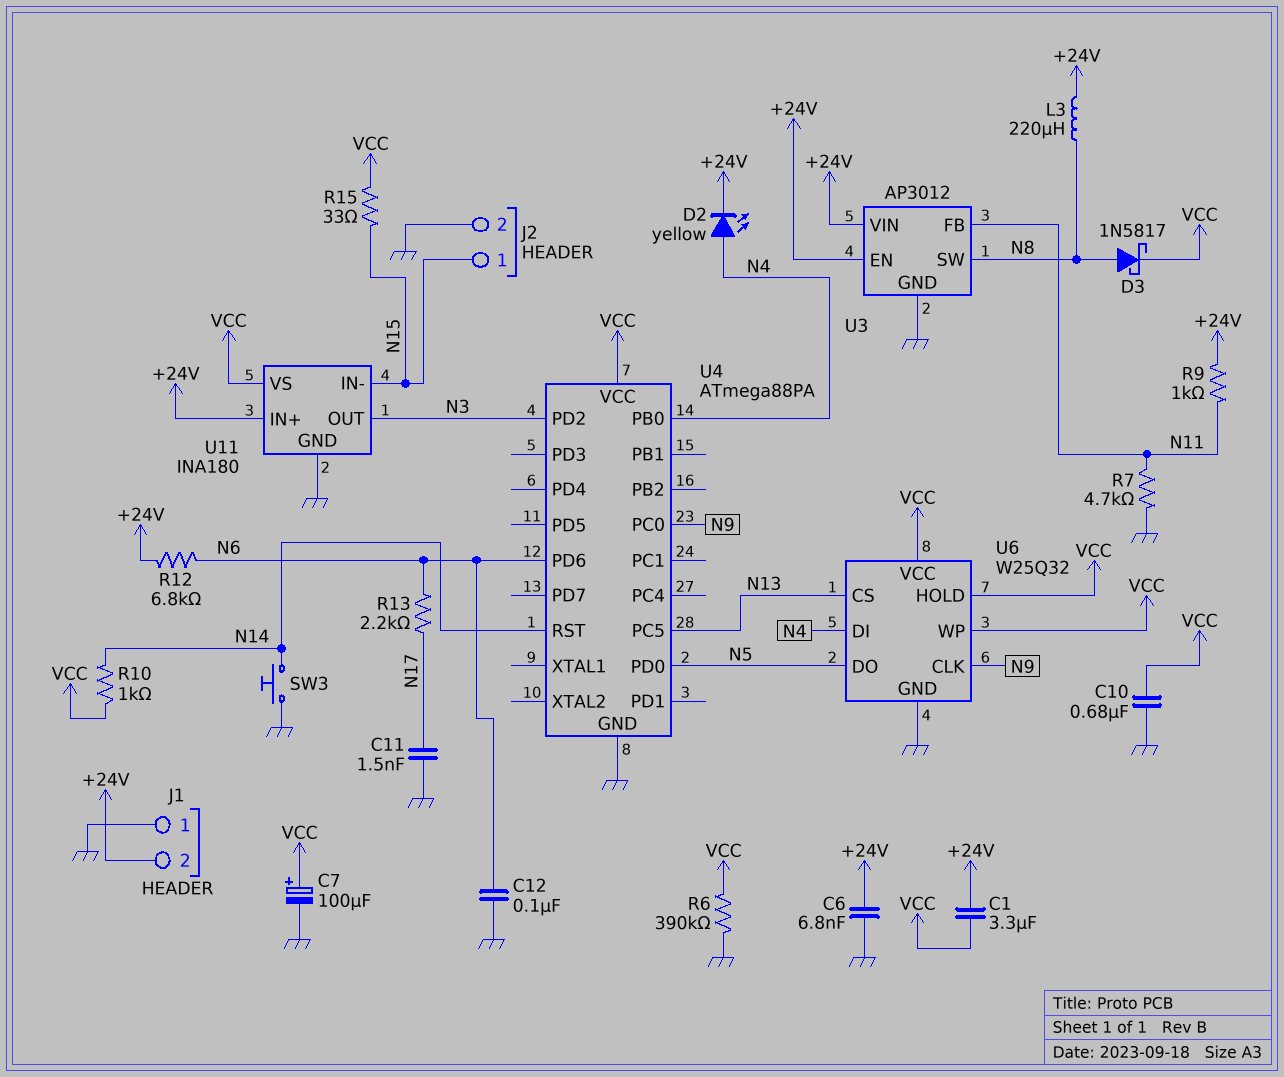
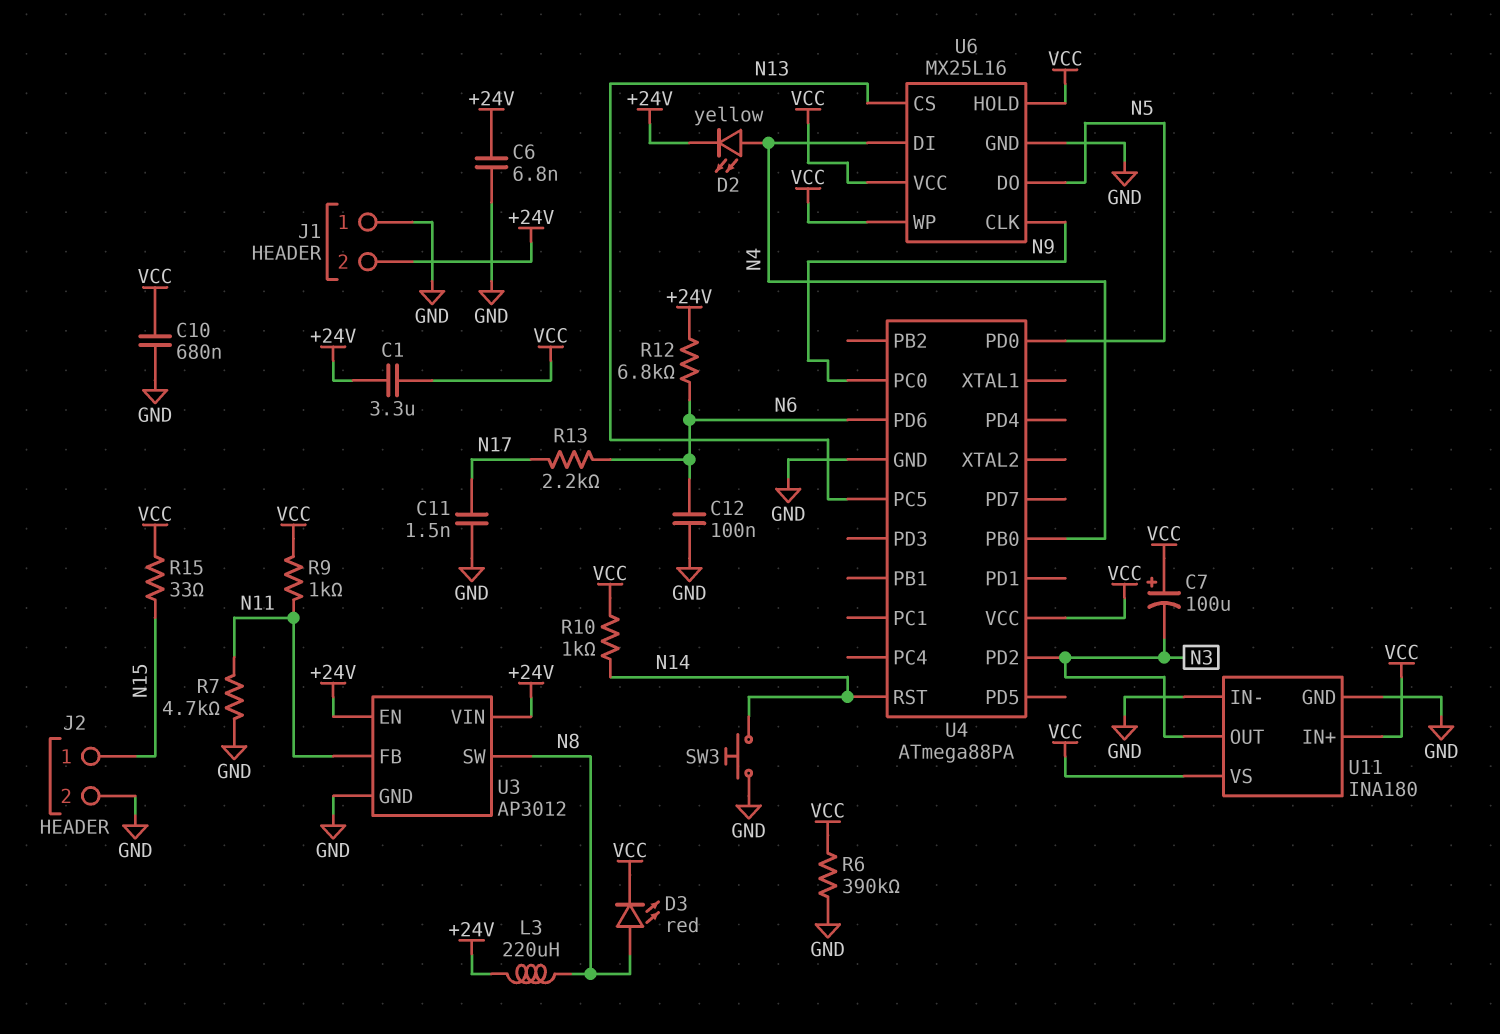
C7: 100uF (plus VCC, minus GND) -> 100uF (plus VCC, minus N3)
D3: schottky 1N5817 (A N8, K VCC) -> LED red (A N8, K VCC)
R9: 1k (+24V, N11) -> 1k (N11, VCC)
U6: W25Q32 -> MX25L16
U11 pin IN+: +24V -> VCC
U11 pin IN-: N15 -> GND

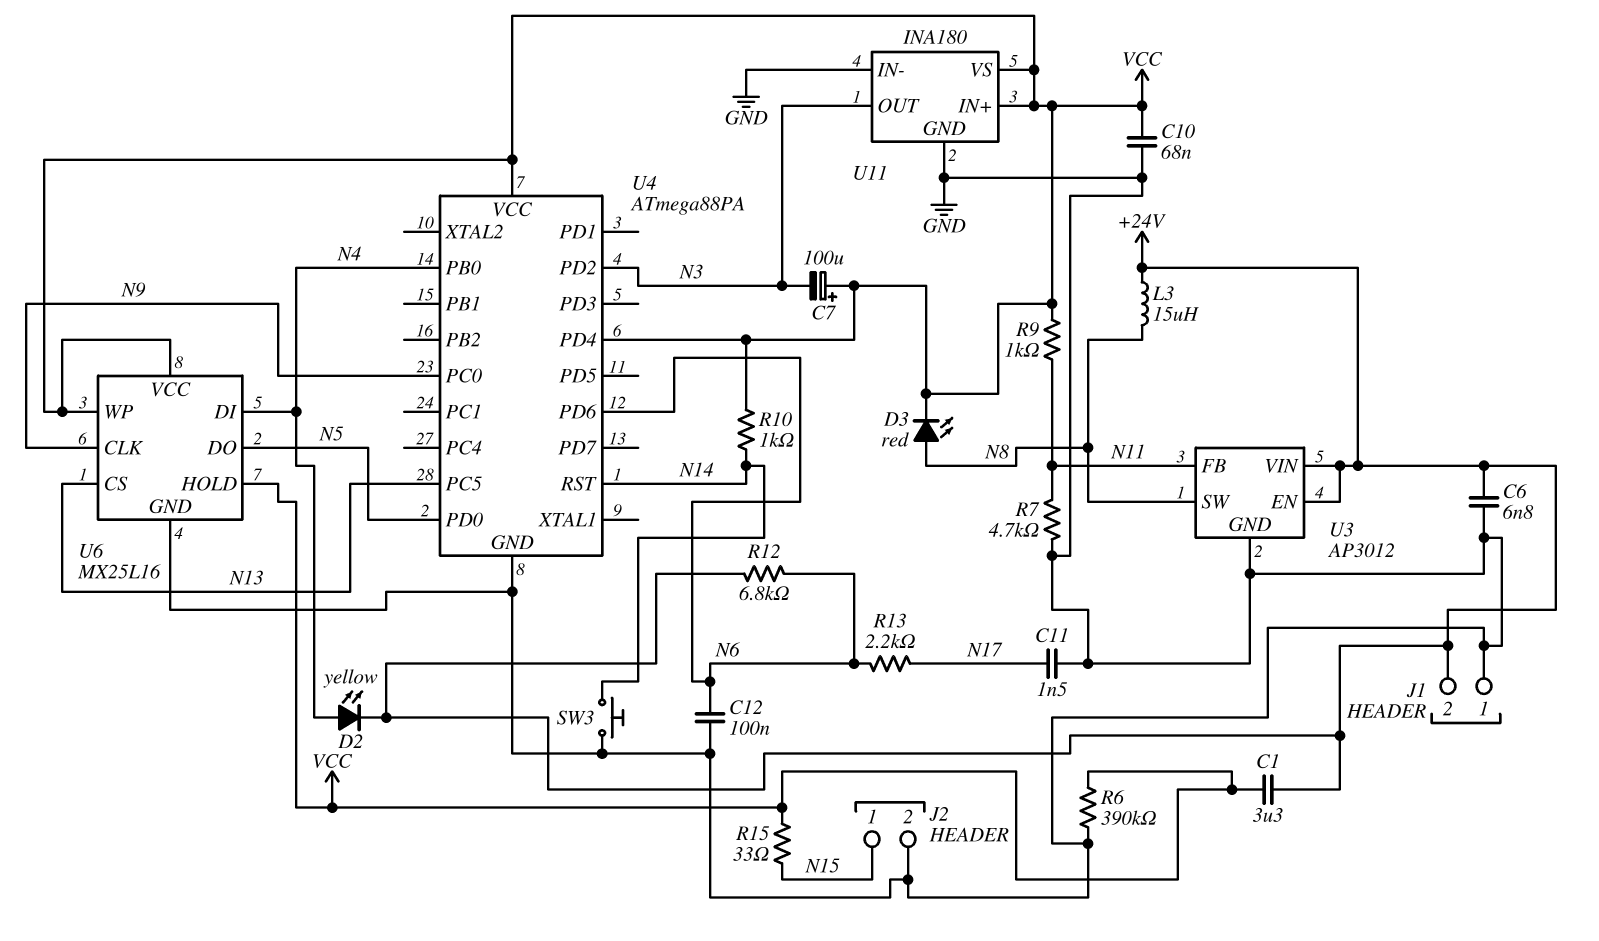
C10: 680nF (GND, VCC) -> 68nF (GND, VCC)
L3: 220uH (+24V, N8) -> 15uH (+24V, N8)
U4 pin PD4: none -> VCC

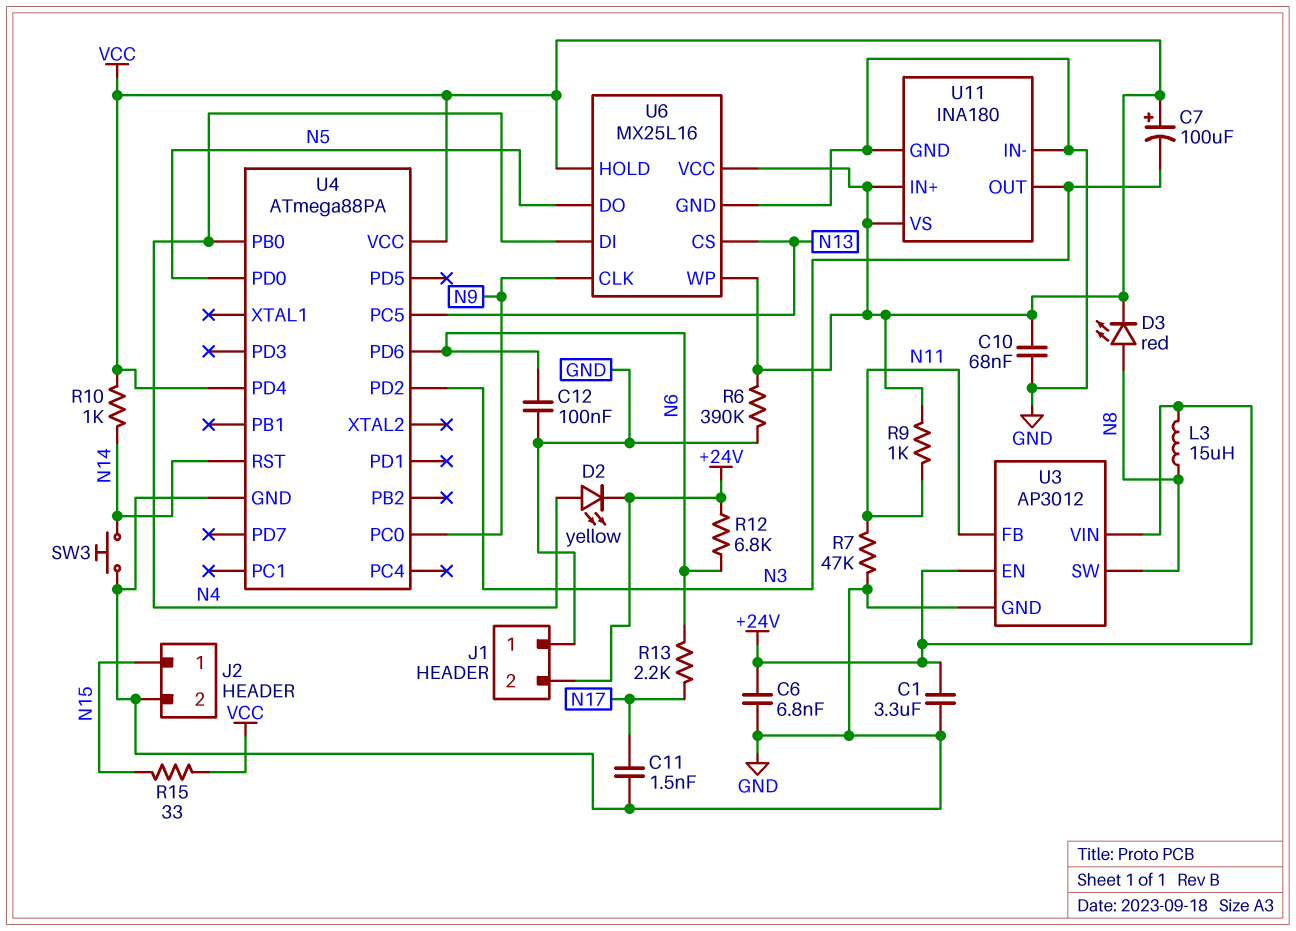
C1: 3.3uF (+24V, VCC) -> 3.3uF (+24V, GND)
R7: 4.7k (GND, N11) -> 47k (GND, N11)

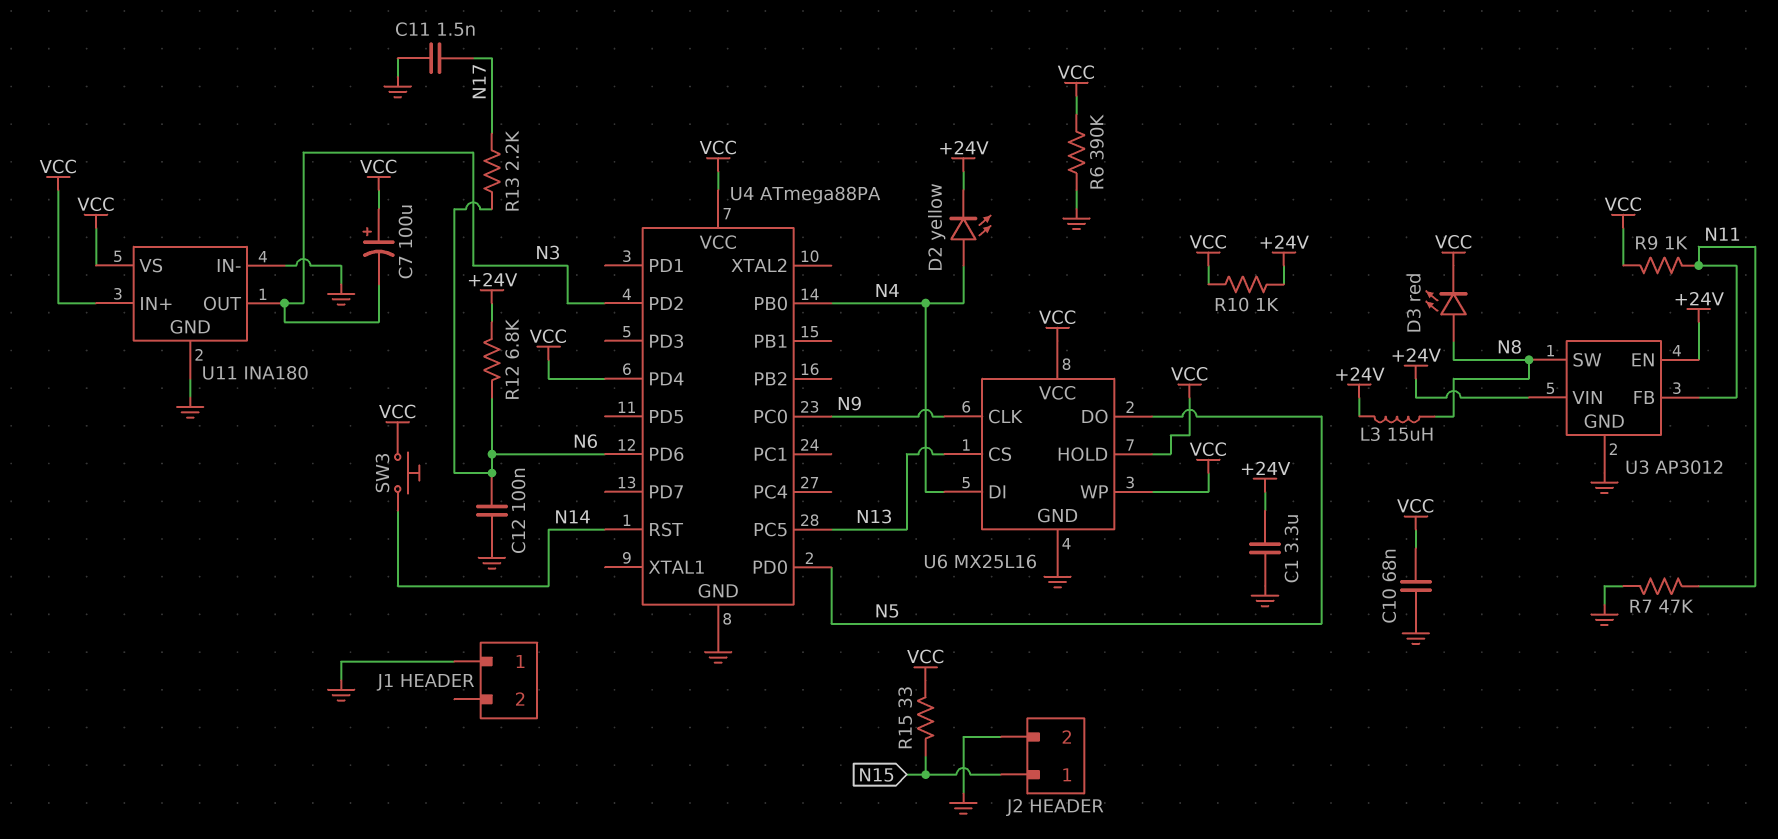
C6: 6.8nF (+24V, GND) -> none
J1 pin 2: +24V -> none
R10: 1k (N14, VCC) -> 1k (+24V, VCC)
SW3: button (GND, N14) -> button (N14, VCC)

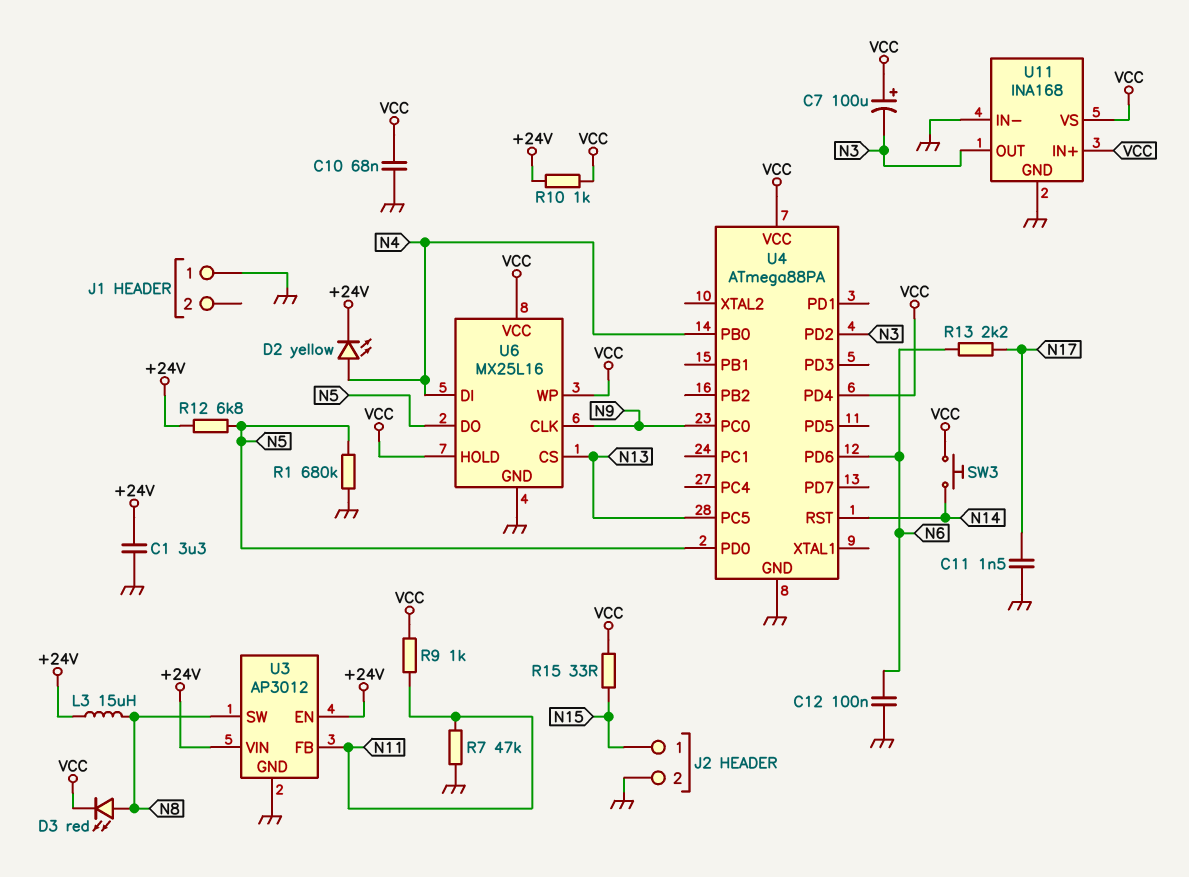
R1: none -> 680k (GND, N5)
R6: 390k (GND, VCC) -> none
R12: 6.8k (+24V, N6) -> 6.8k (+24V, N5)
U11: INA180 -> INA168

